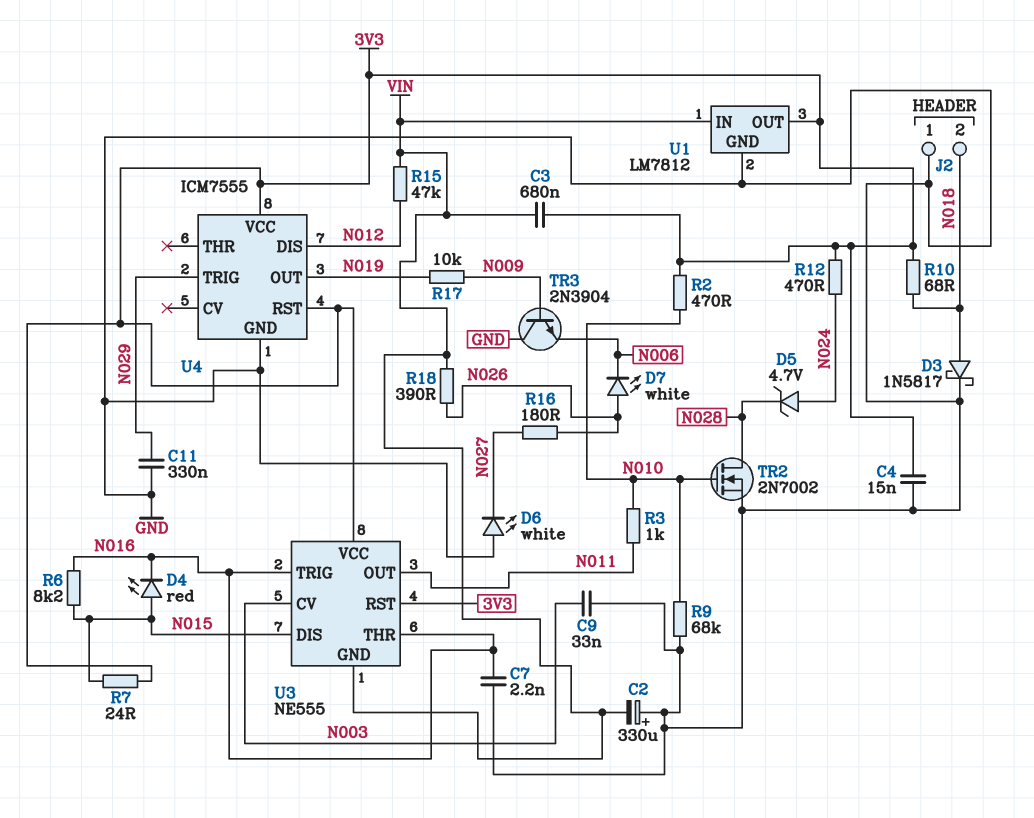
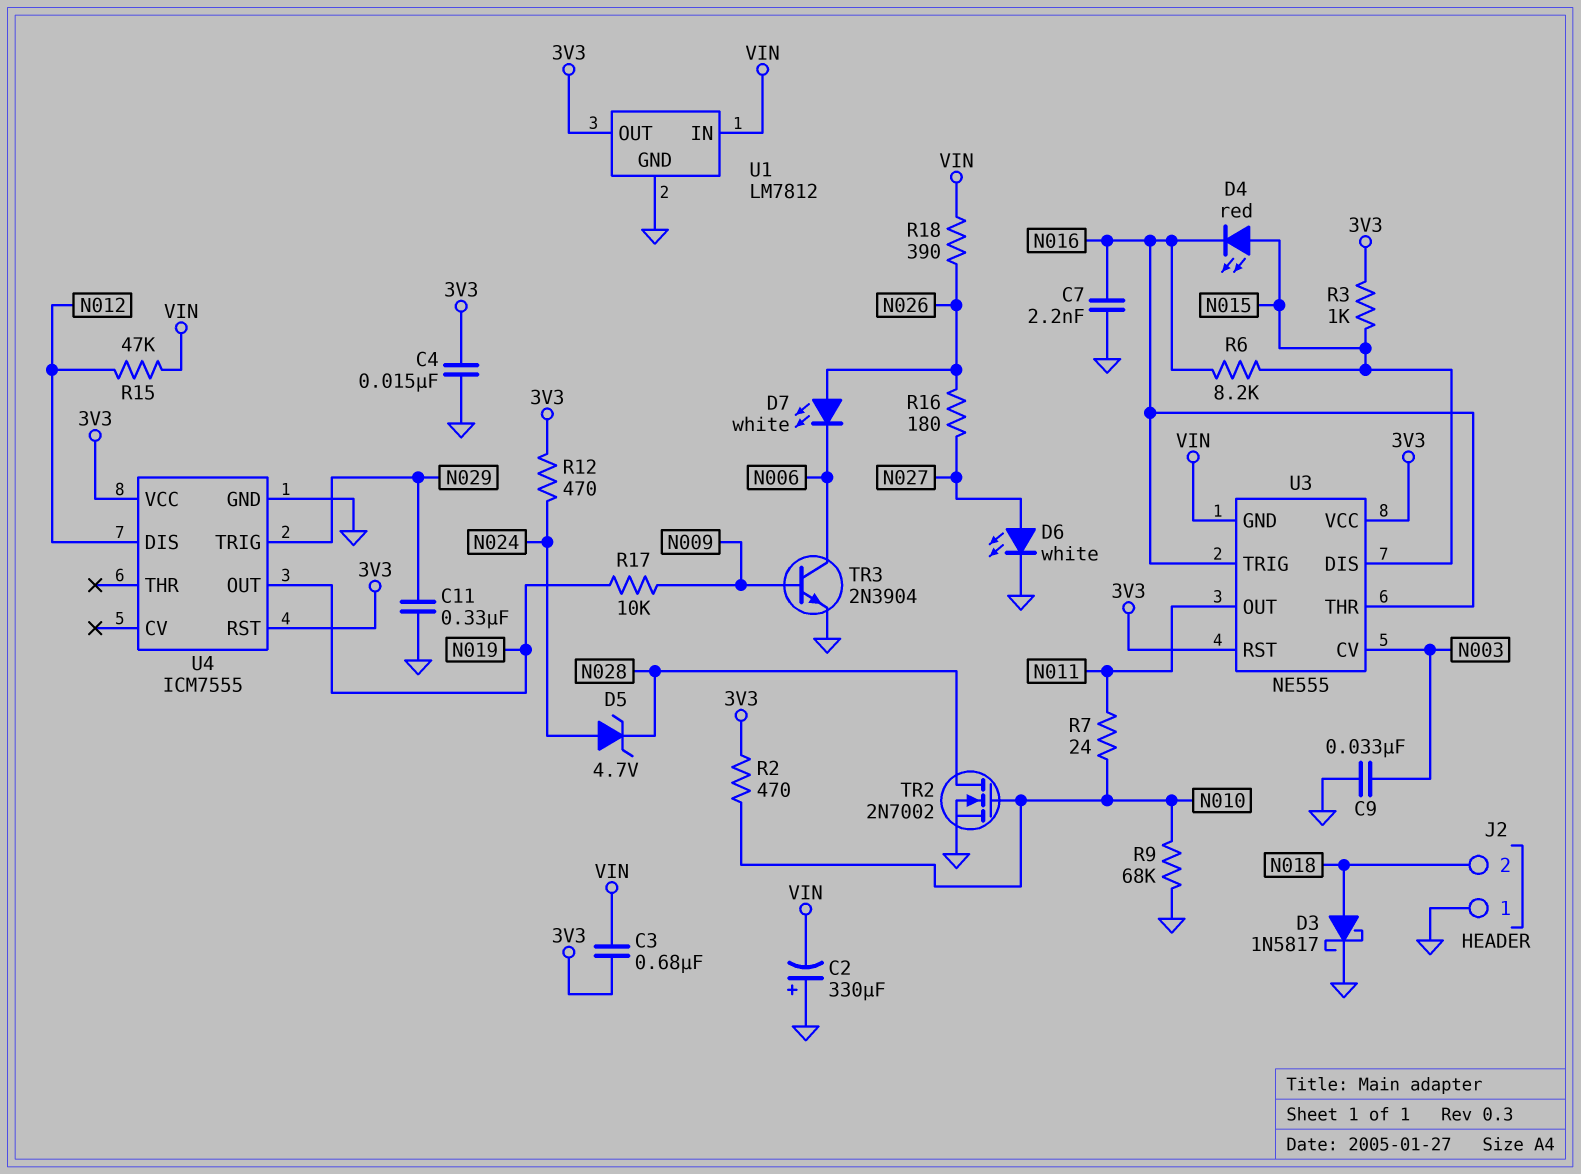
D6: LED white (A GND, K N027) -> LED white (A N027, K GND)
R3: 1k (N010, N011) -> 1k (3V3, N015)
R7: 24 (3V3, N015) -> 24 (N010, N011)
R10: 68 (3V3, N018) -> none
TR3: NPN 2N3904 (B N009, C GND, E N006) -> NPN 2N3904 (B N009, C N006, E GND)

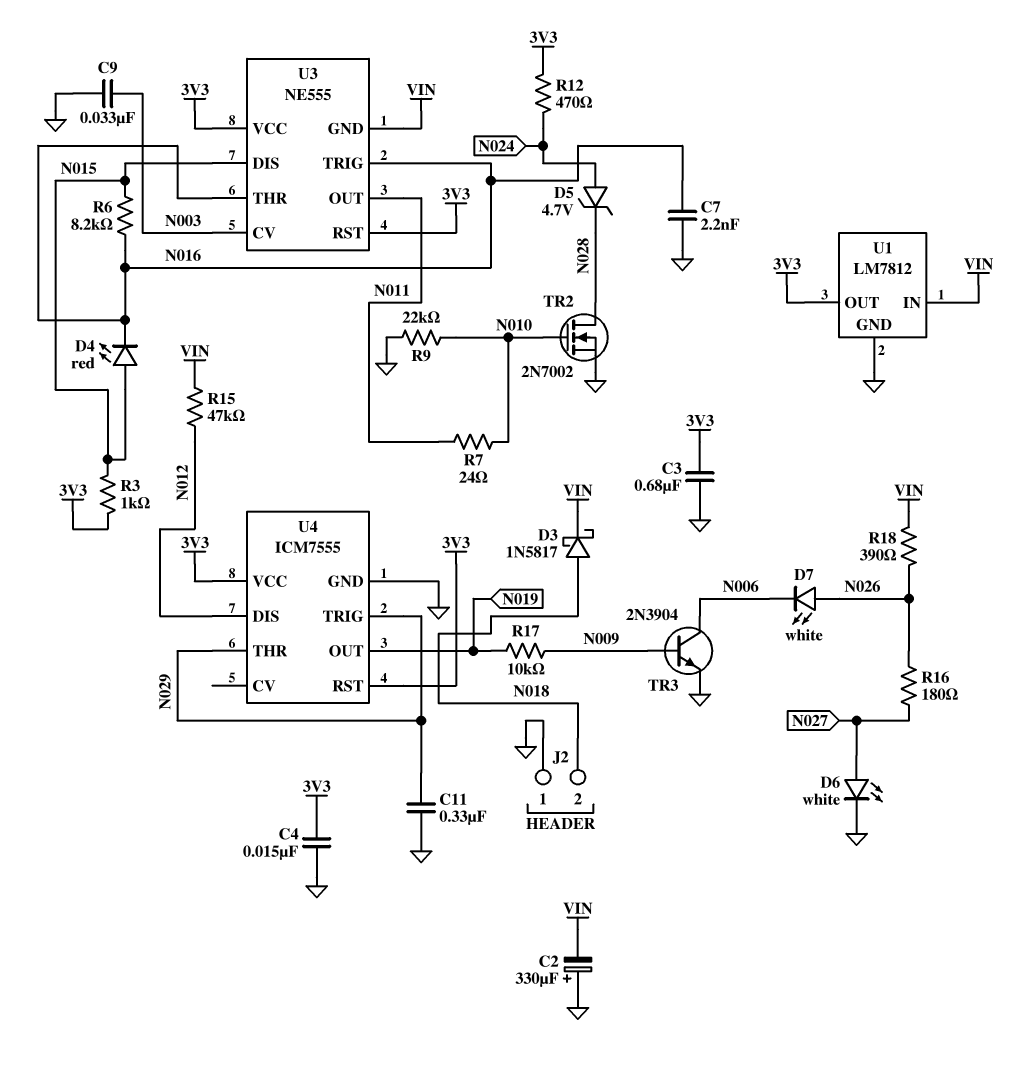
C3: 680nF (3V3, VIN) -> 680nF (3V3, GND)
D3: schottky 1N5817 (A N018, K GND) -> schottky 1N5817 (A N018, K VIN)
R2: 470 (3V3, N010) -> none
R9: 68k (GND, N010) -> 22k (GND, N010)
U4 pin THR: none -> N029

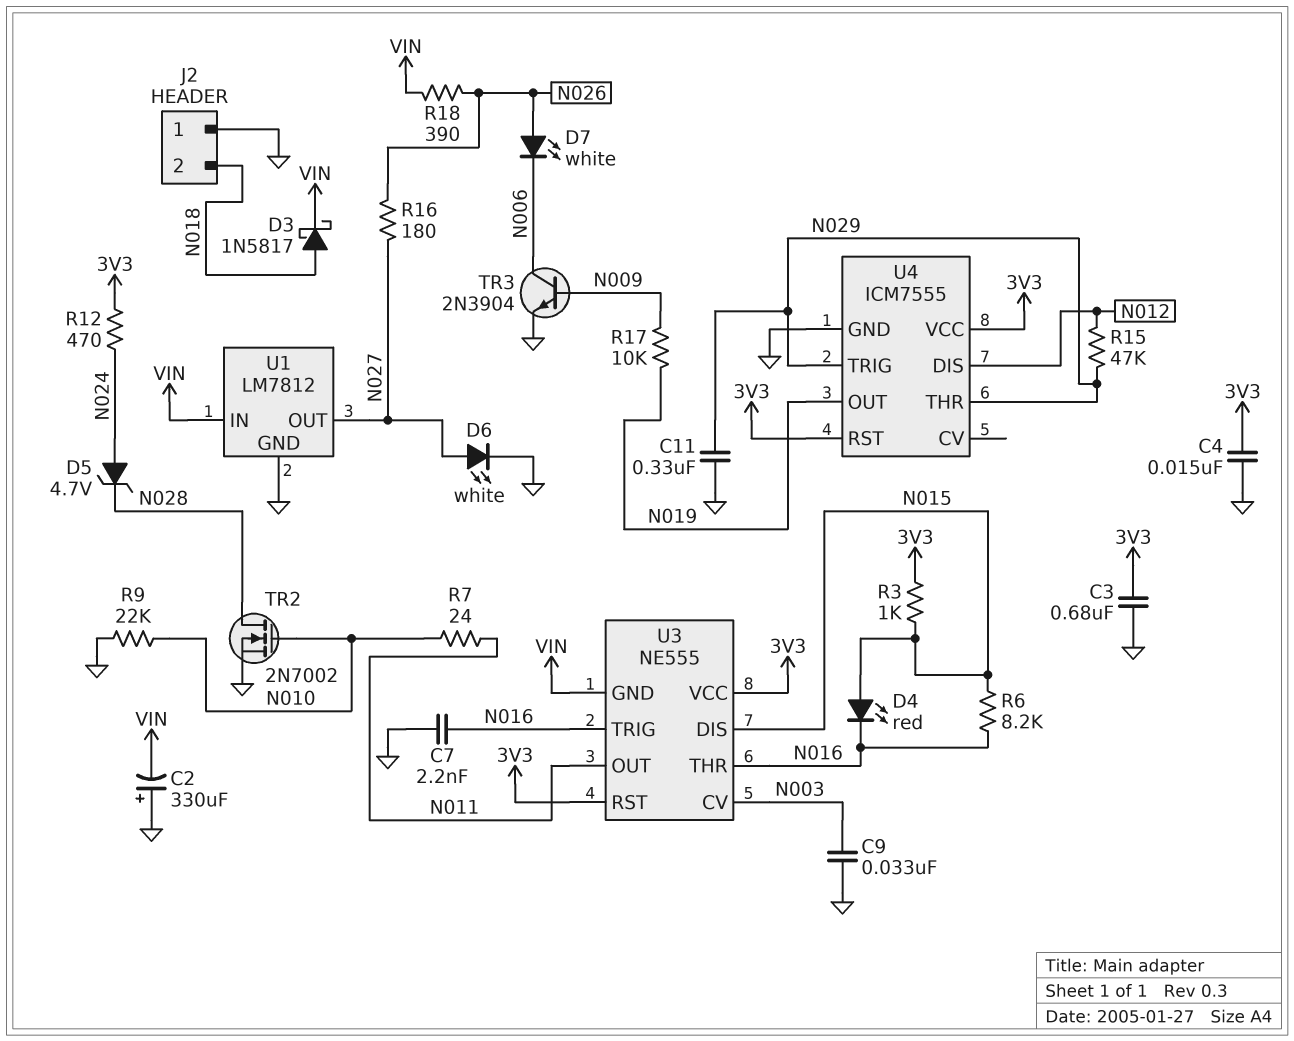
R15: 47k (N012, VIN) -> 47k (N012, N029)
U1 pin OUT: 3V3 -> N027

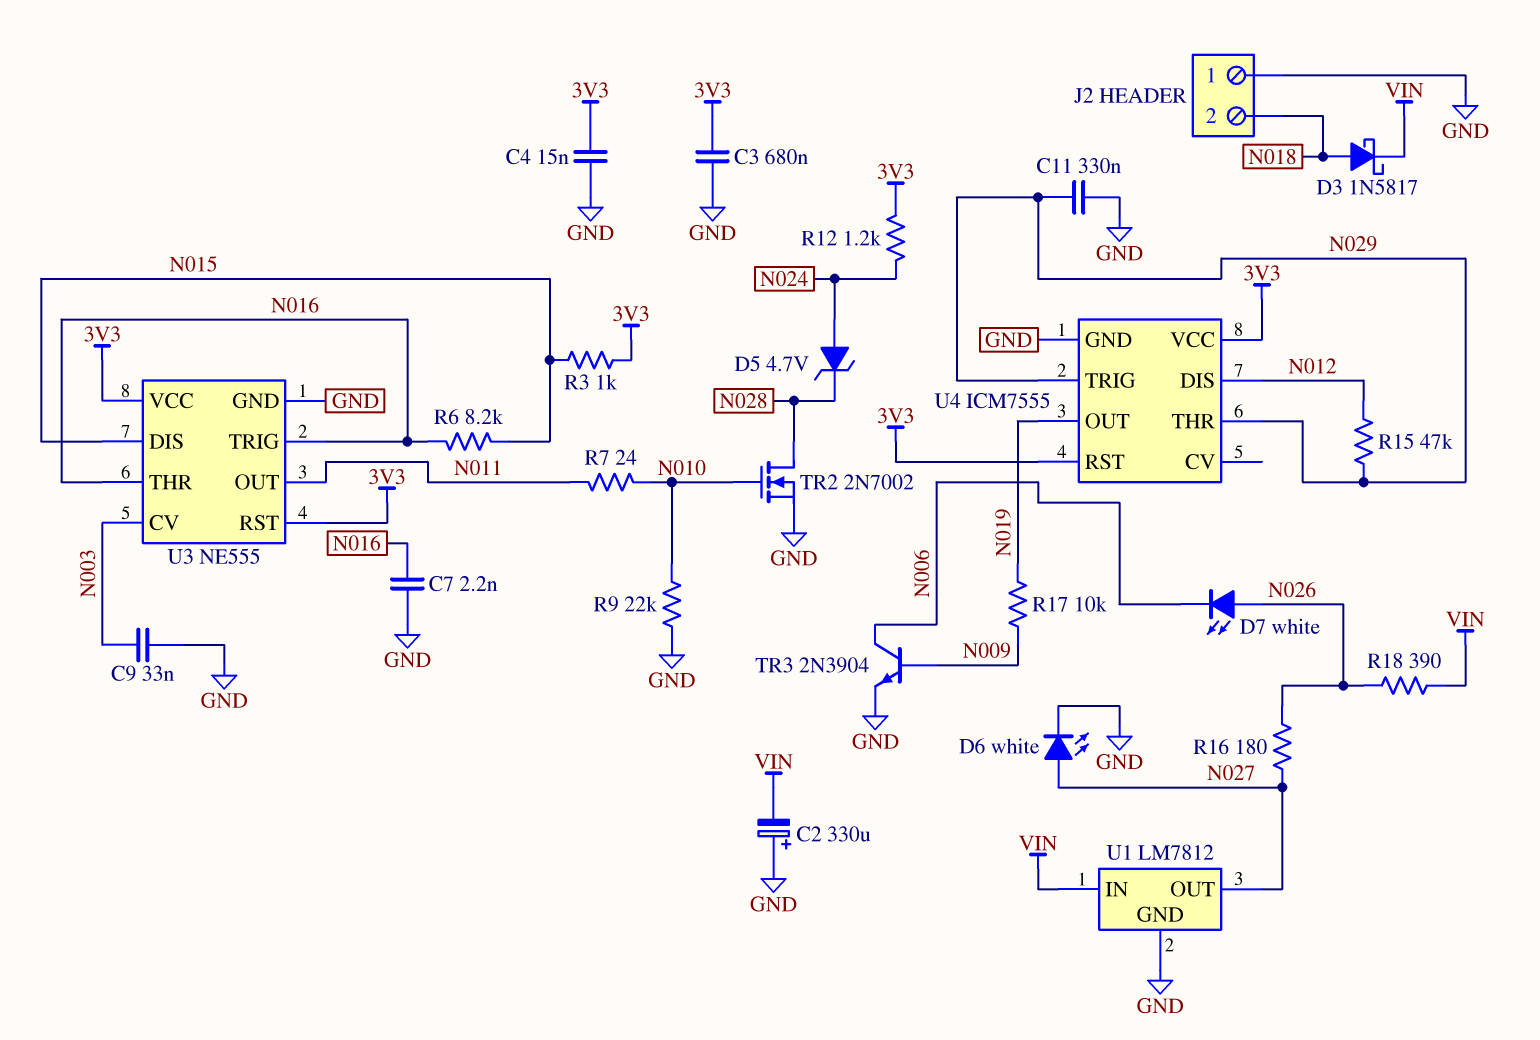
D4: LED red (A N015, K N016) -> none
R12: 470 (3V3, N024) -> 1.2k (3V3, N024)
U3 pin GND: VIN -> GND

